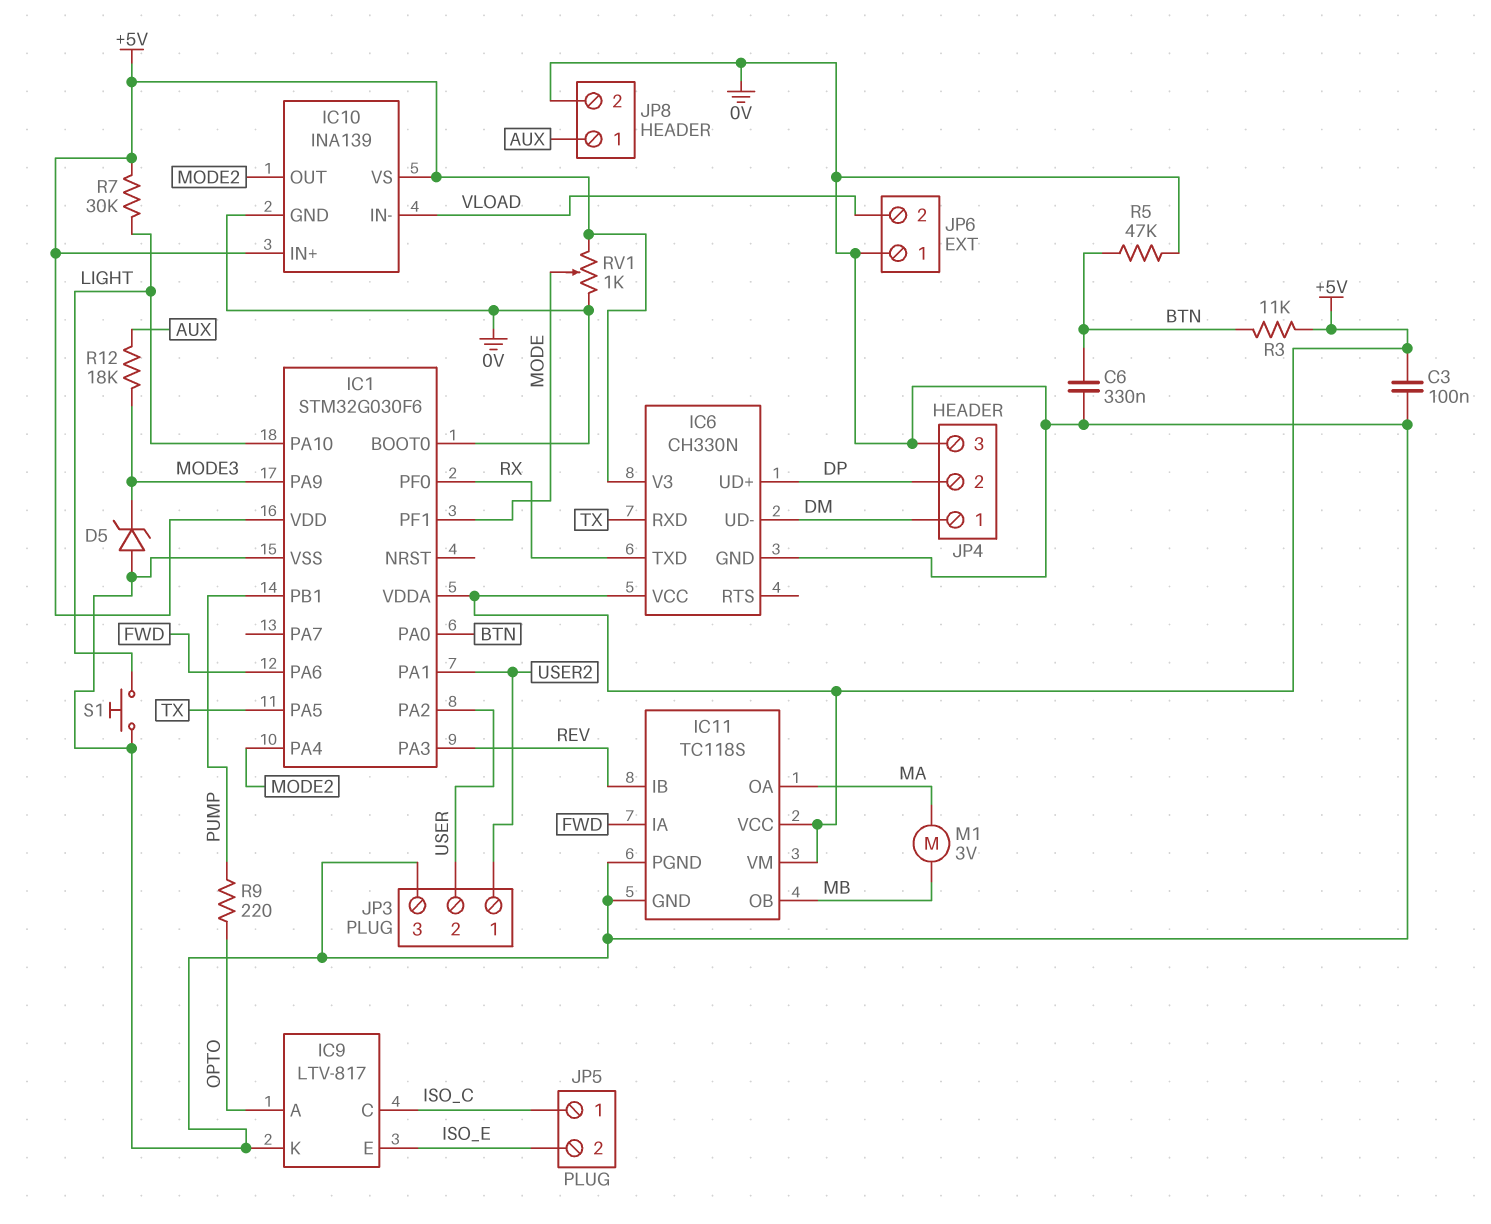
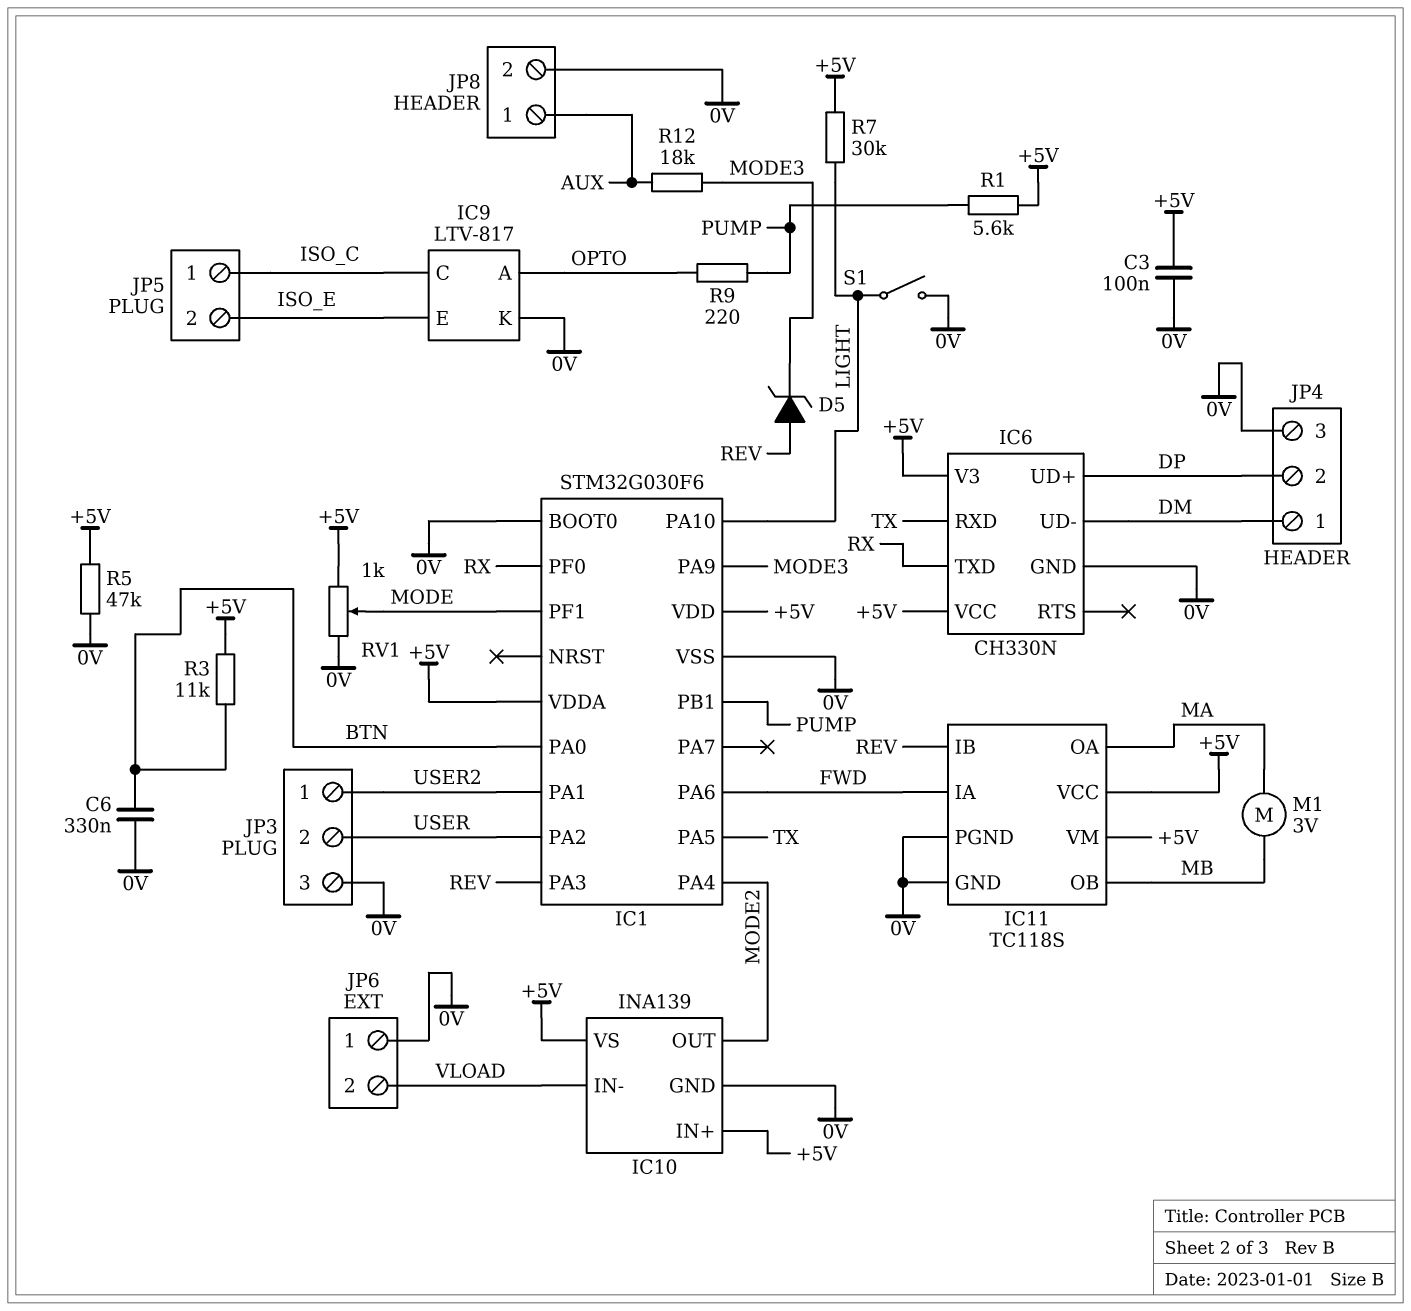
D5: zener (A 0V, K MODE3) -> zener (A REV, K MODE3)
R1: none -> 5.6k (+5V, PUMP)
R5: 47k (0V, BTN) -> 47k (+5V, 0V)
S1: button (0V, LIGHT) -> switch (0V, LIGHT)

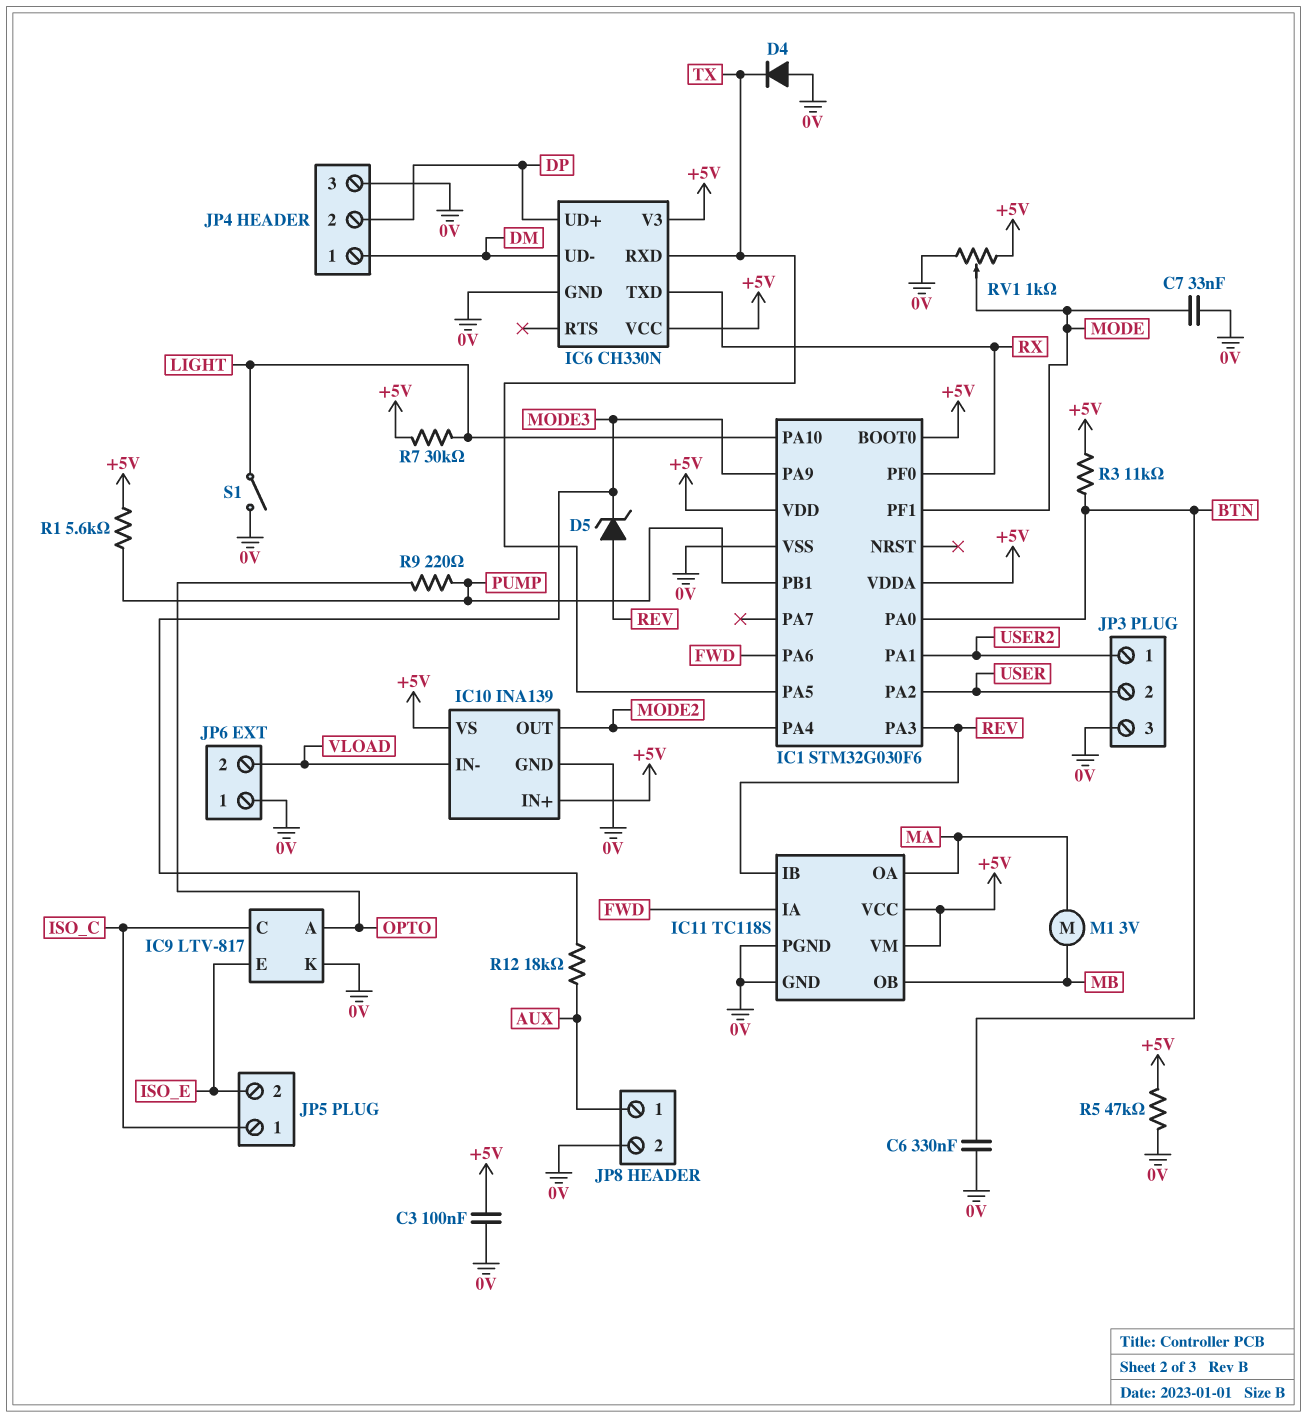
C7: none -> 33nF (0V, MODE)
D4: none -> diode (A 0V, K TX)
IC1 pin BOOT0: 0V -> +5V

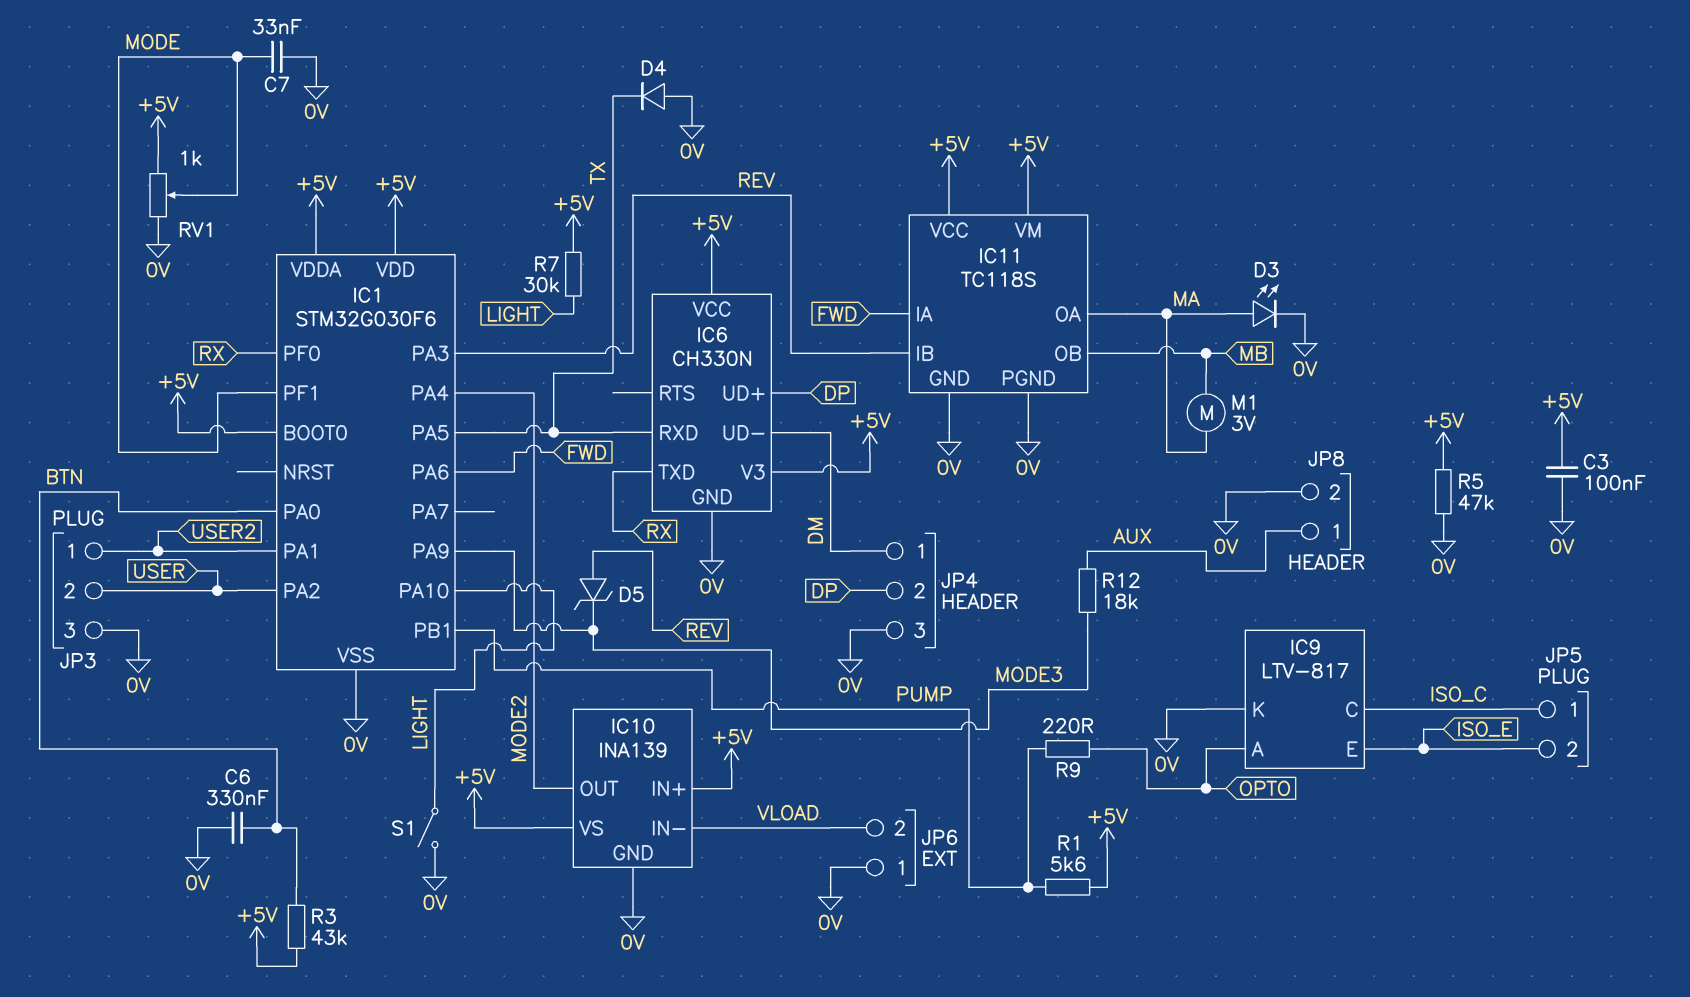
D3: none -> LED (A MA, K 0V)
R3: 11k (+5V, BTN) -> 43k (+5V, BTN)

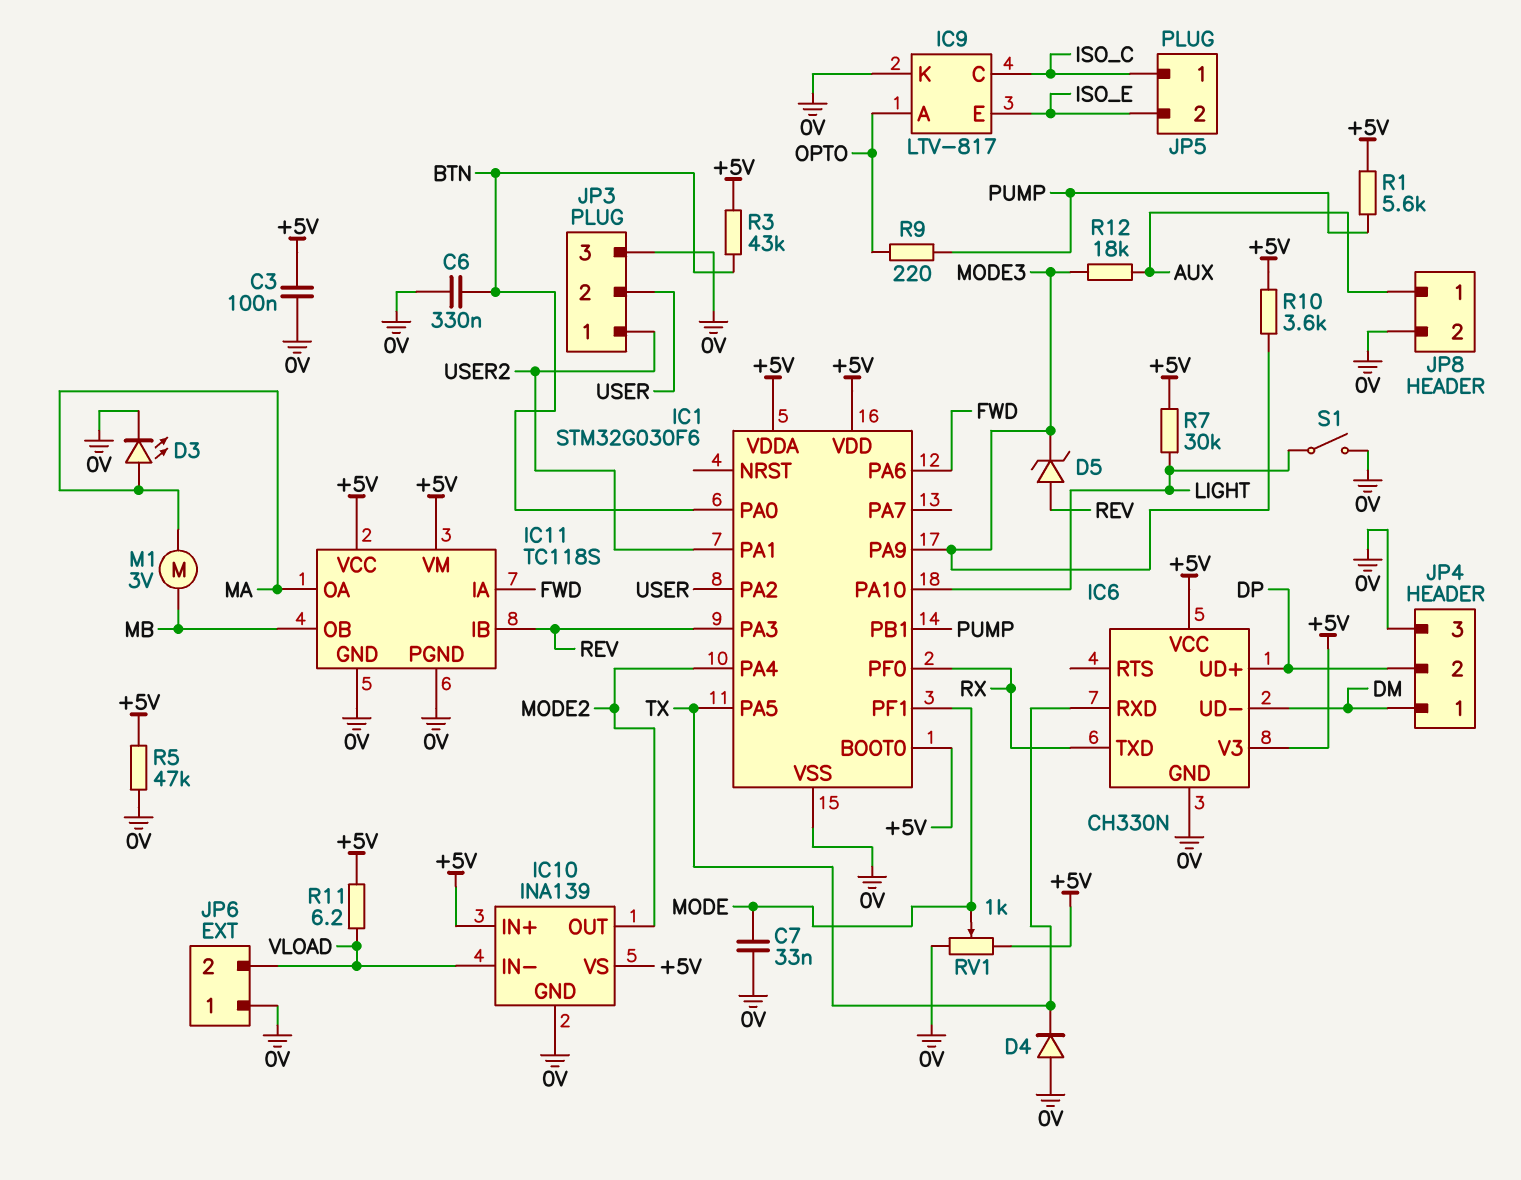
R10: none -> 3.6k (+5V, MODE3)
R11: none -> 6.2 (+5V, VLOAD)

